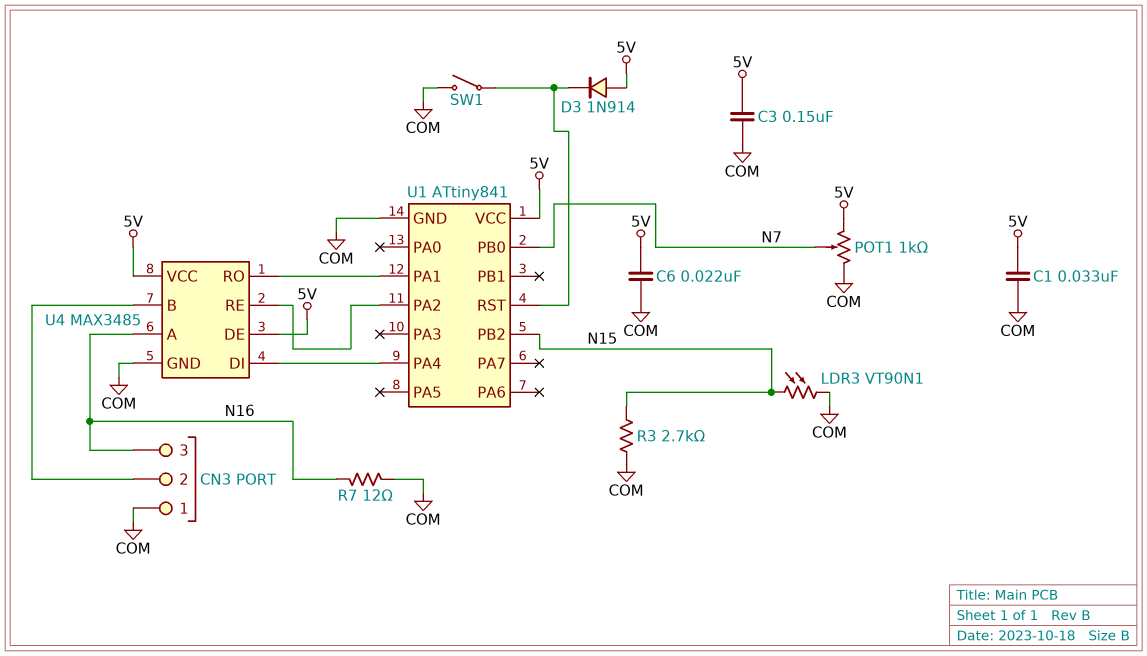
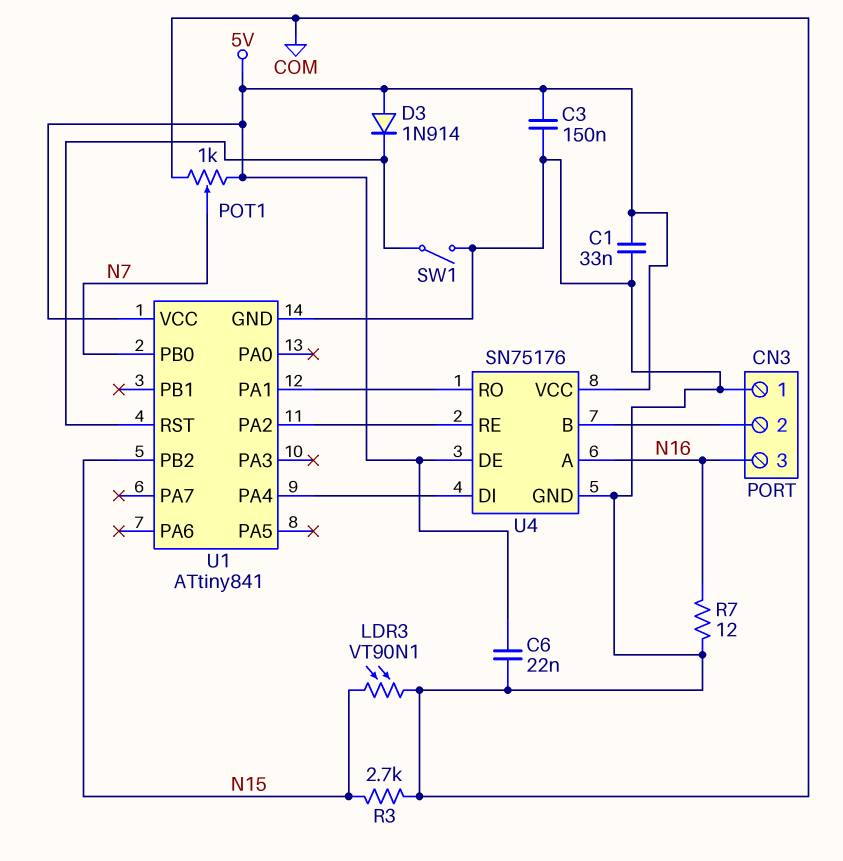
U4: MAX3485 -> SN75176

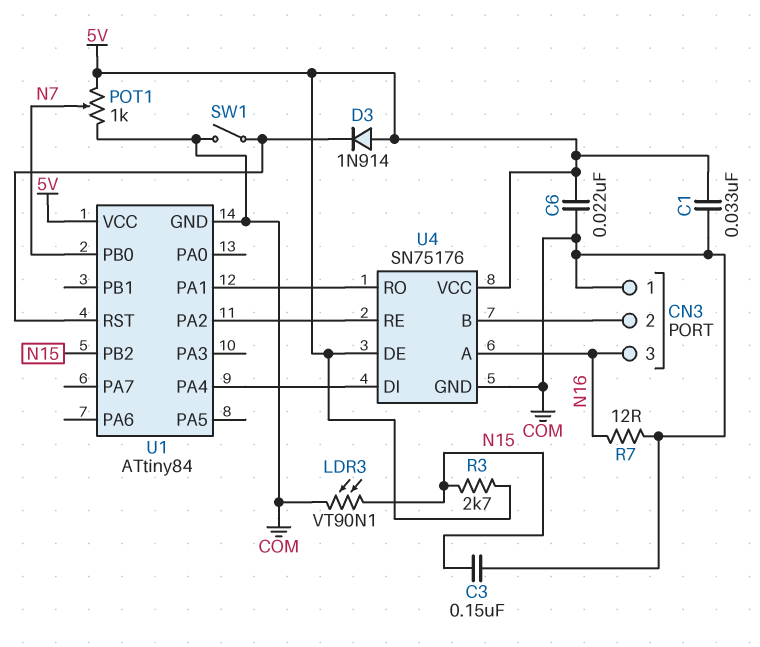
C3: 150nF (5V, COM) -> 150nF (COM, N15)
R3: 2.7k (COM, N15) -> 2.7k (5V, N15)
U1: ATtiny841 -> ATtiny84

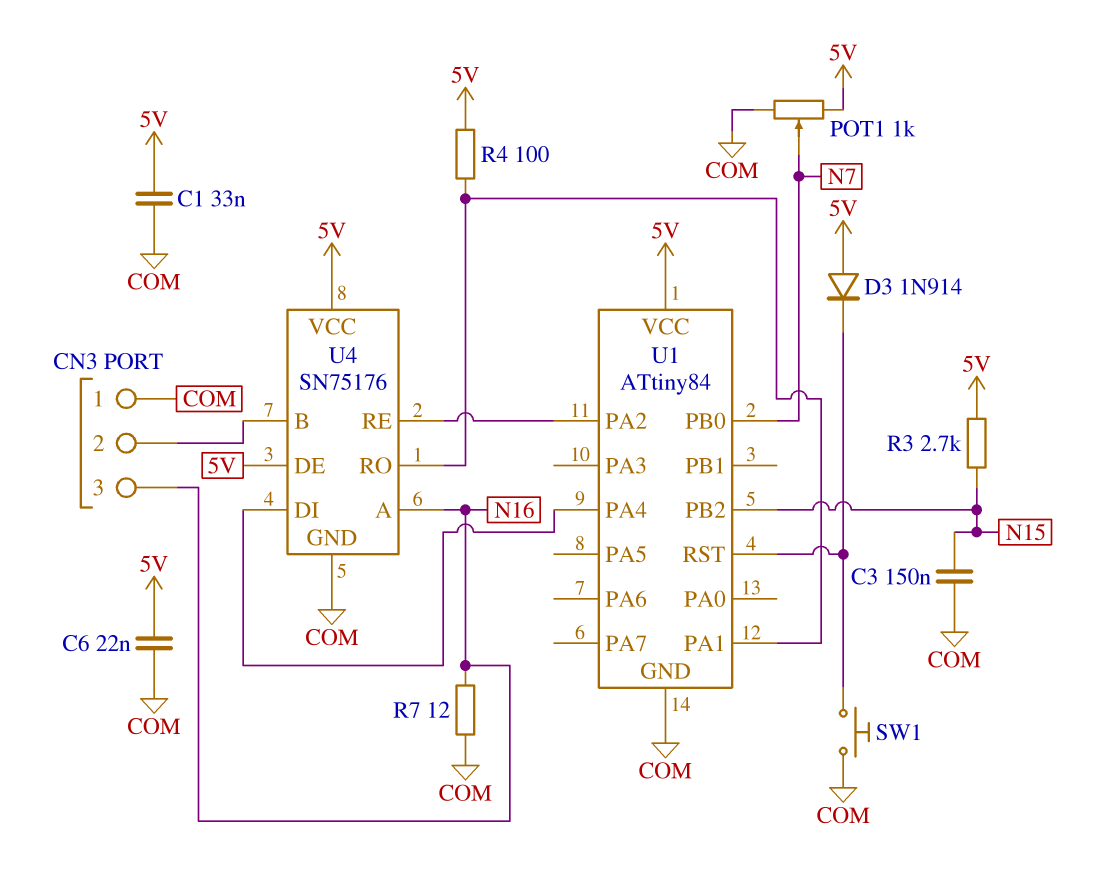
LDR3: VT90N1 (COM, N15) -> none
R4: none -> 100 (5V, U1/PA1)
SW1: switch (COM, U1/RST) -> button (COM, U1/RST)

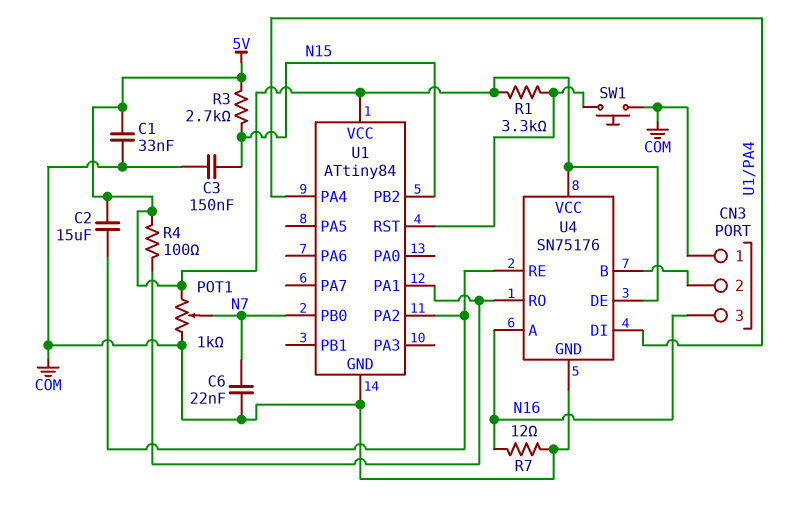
C2: none -> 15uF (5V, U1/PA2)
C6: 22nF (5V, COM) -> 22nF (COM, N7)
D3: diode 1N914 (A 5V, K U1/RST) -> none
R1: none -> 3.3k (5V, U1/RST)

